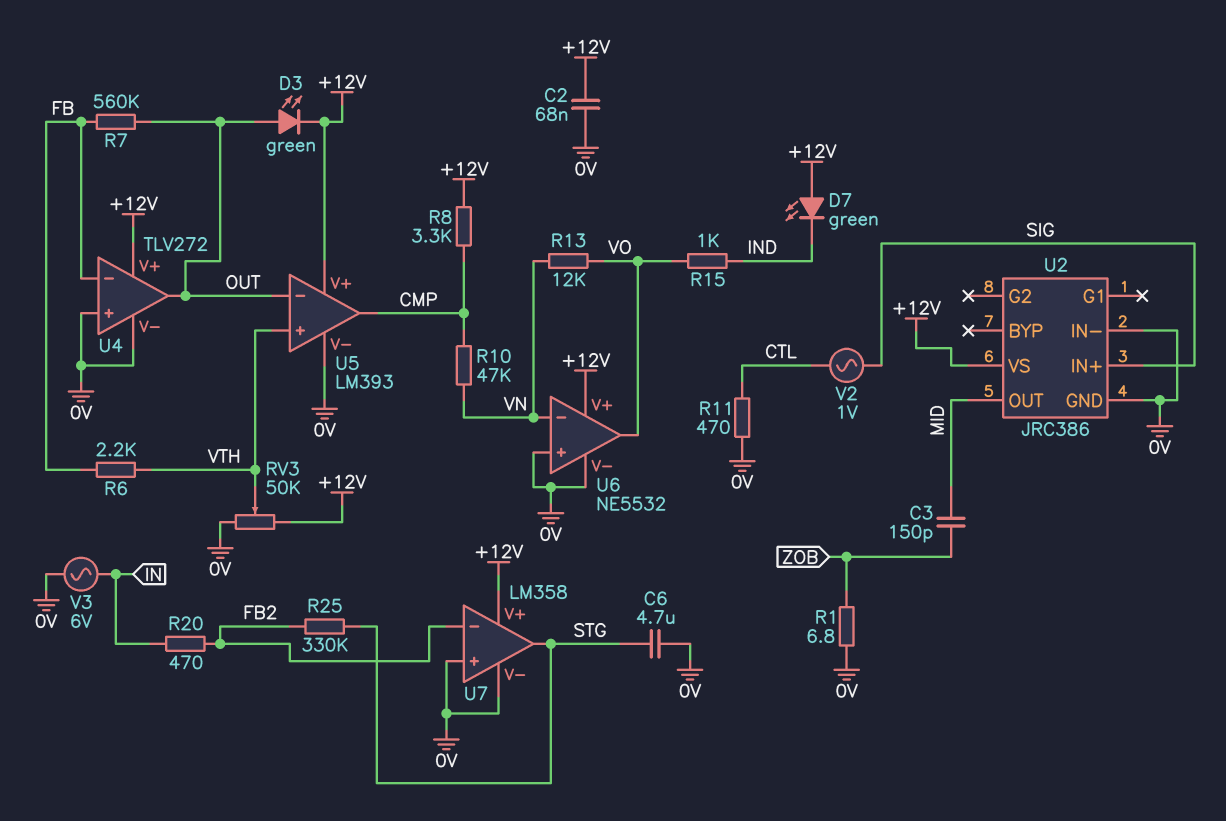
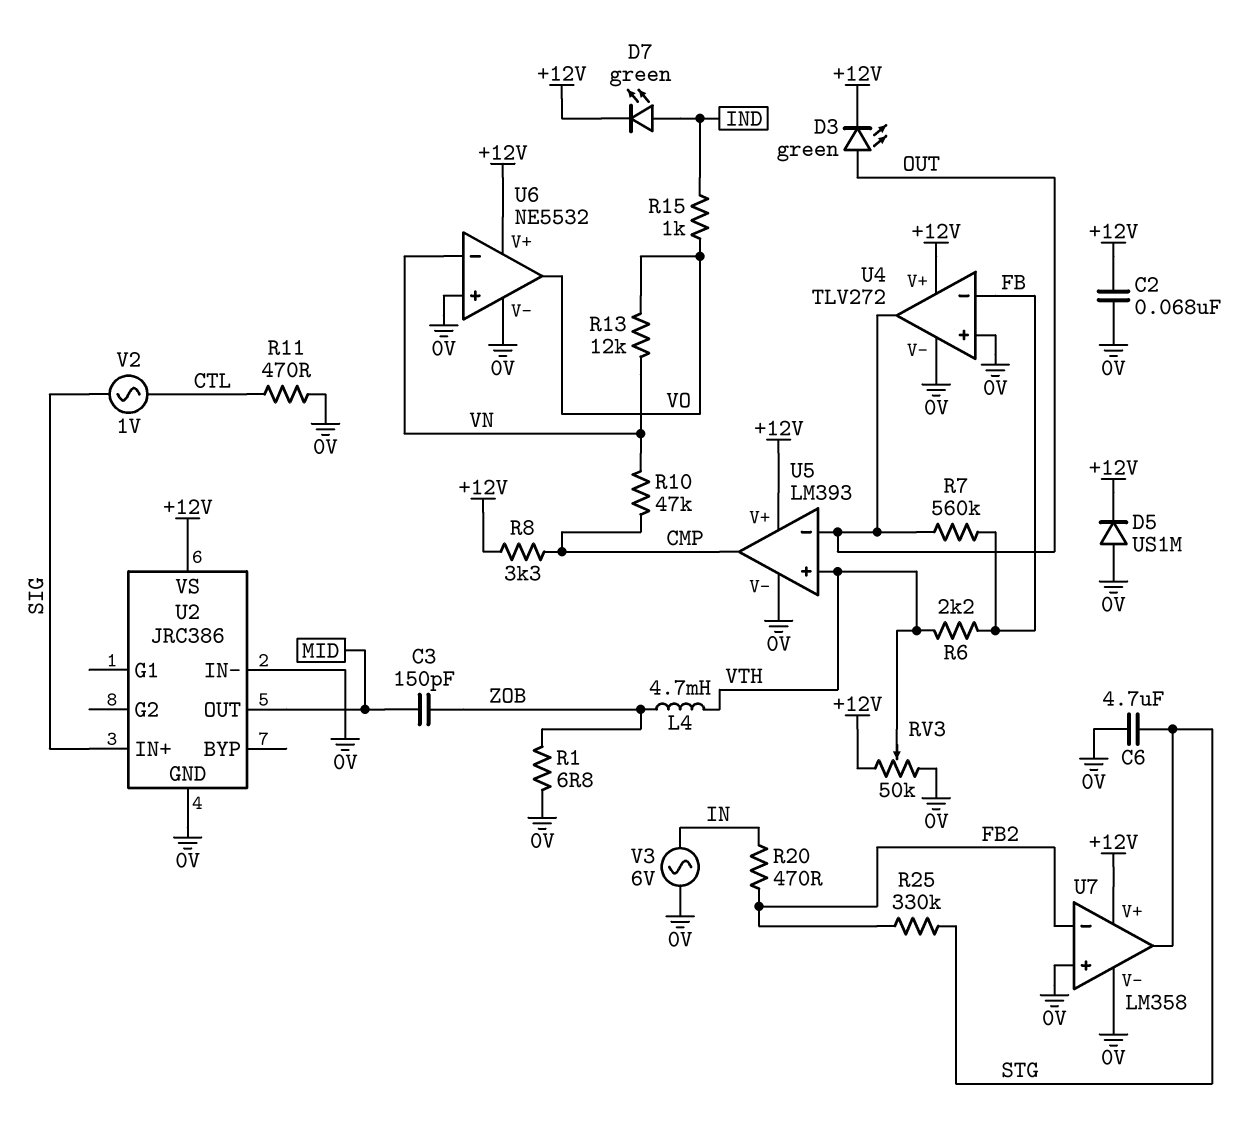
D5: none -> diode US1M (A 0V, K +12V)
D7: LED green (A +12V, K IND) -> LED green (A IND, K +12V)
L4: none -> 4.7mH (VTH, ZOB)

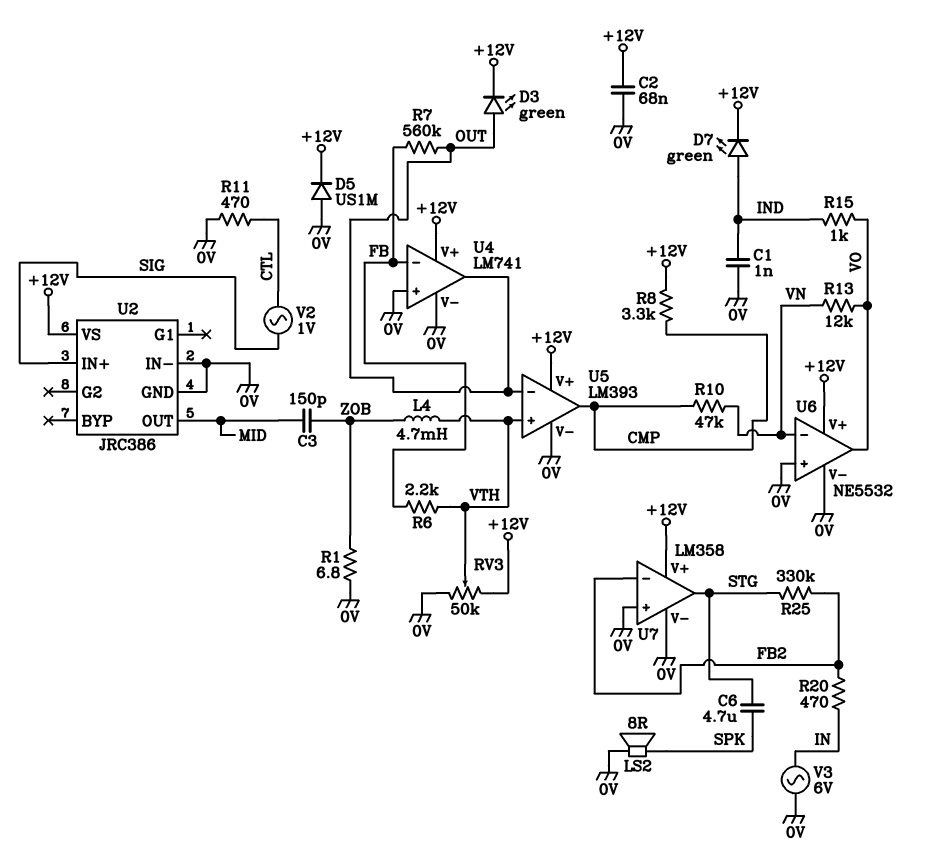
C1: none -> 1nF (0V, IND)
C6: 4.7uF (0V, STG) -> 4.7uF (SPK, STG)
LS2: none -> speaker 8R (0V, SPK)
U4: TLV272 -> LM741

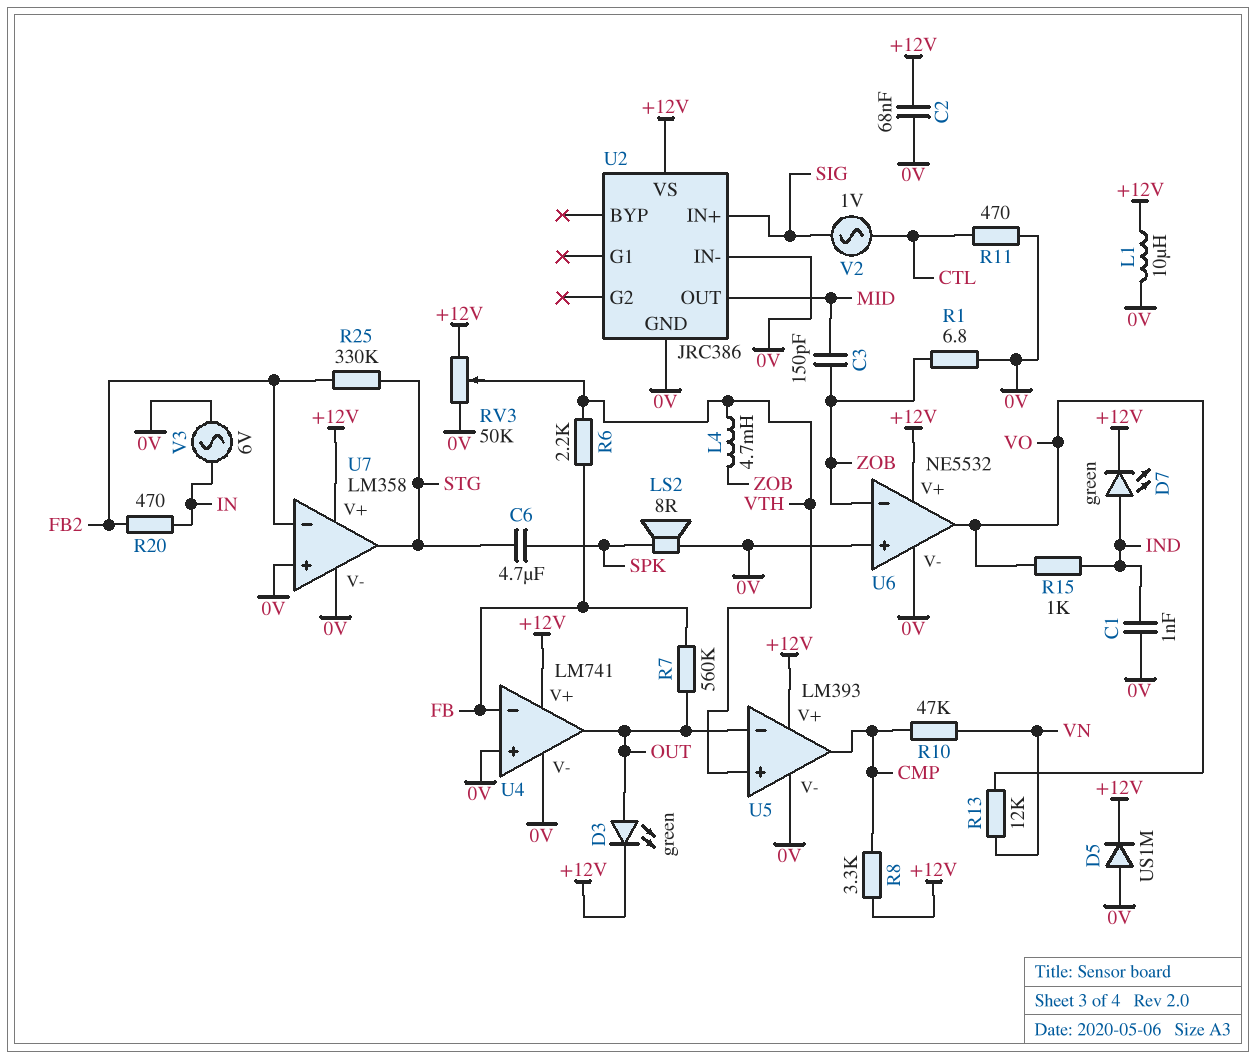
L1: none -> 10uH (+12V, 0V)
U6 pin in-: VN -> ZOB

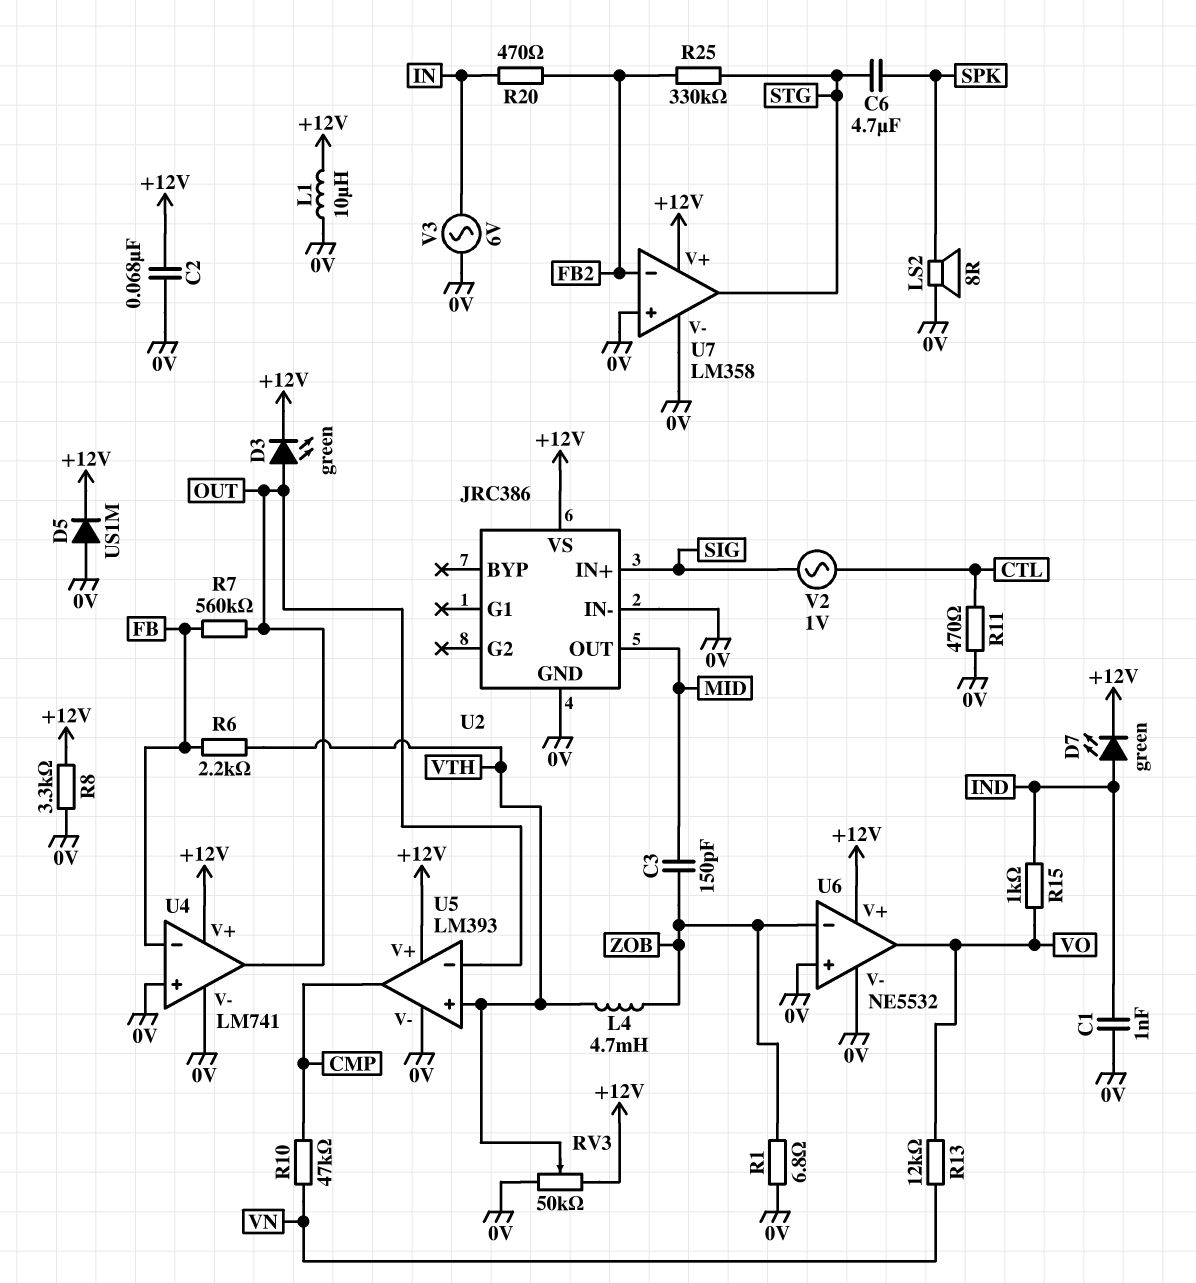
R8: 3.3k (+12V, CMP) -> 3.3k (+12V, 0V)

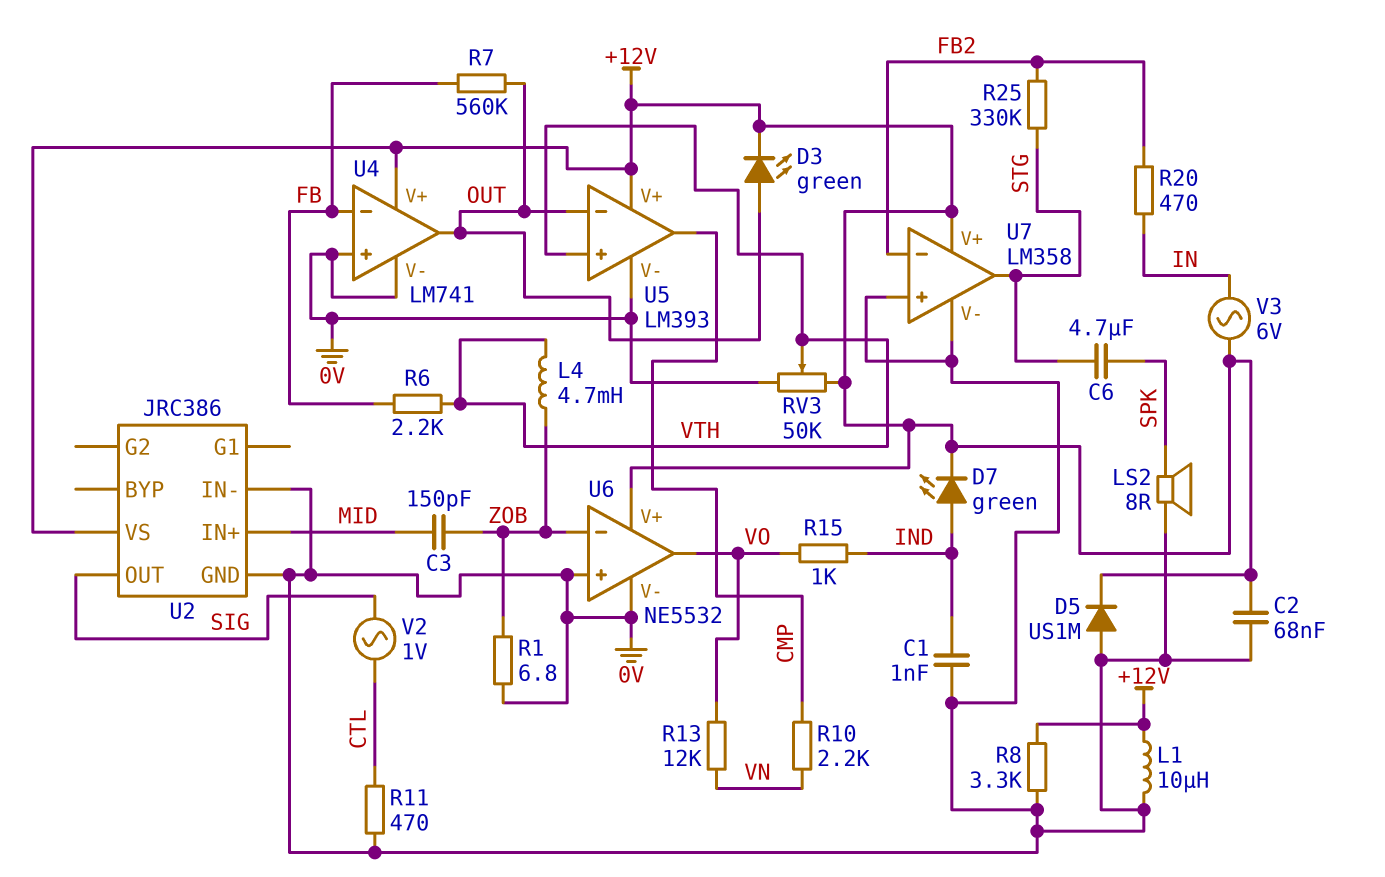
R10: 47k (CMP, VN) -> 2.2k (CMP, VN)
U2 pin IN+: SIG -> MID
U2 pin OUT: MID -> SIG
V3: AC 6V (0V, IN) -> AC 6V (+12V, IN)

